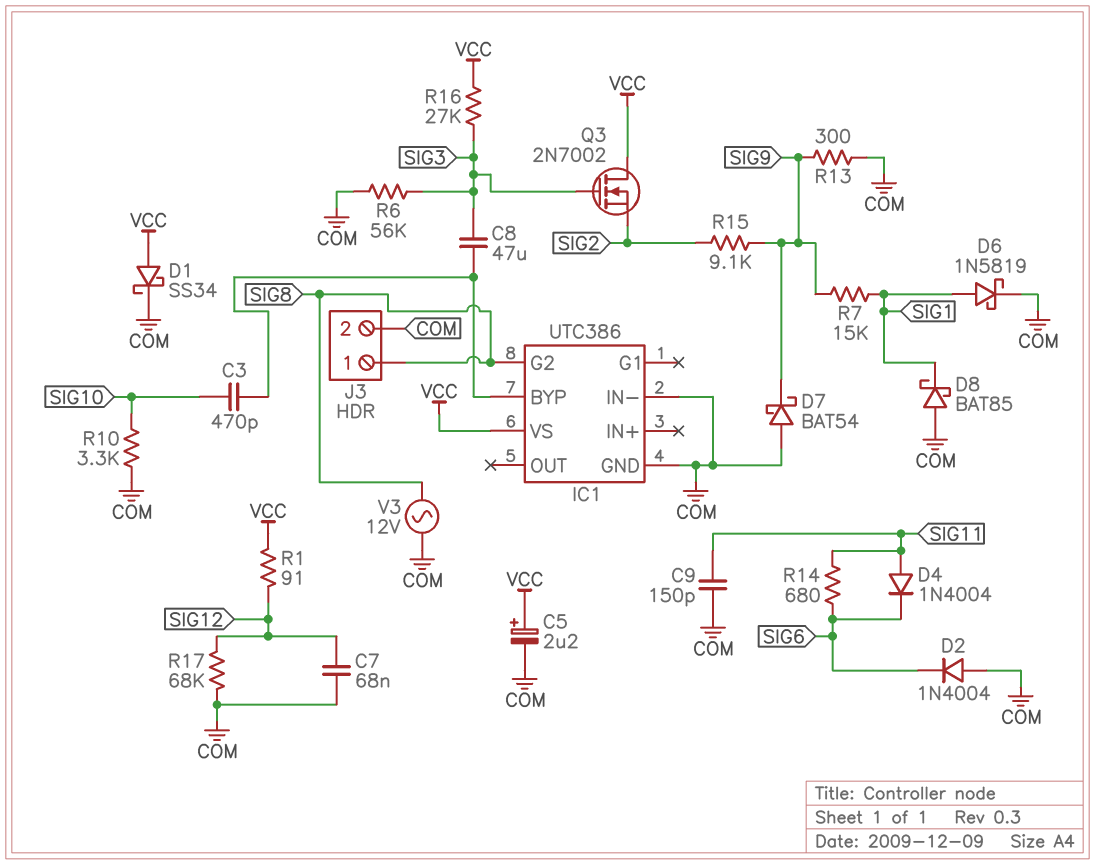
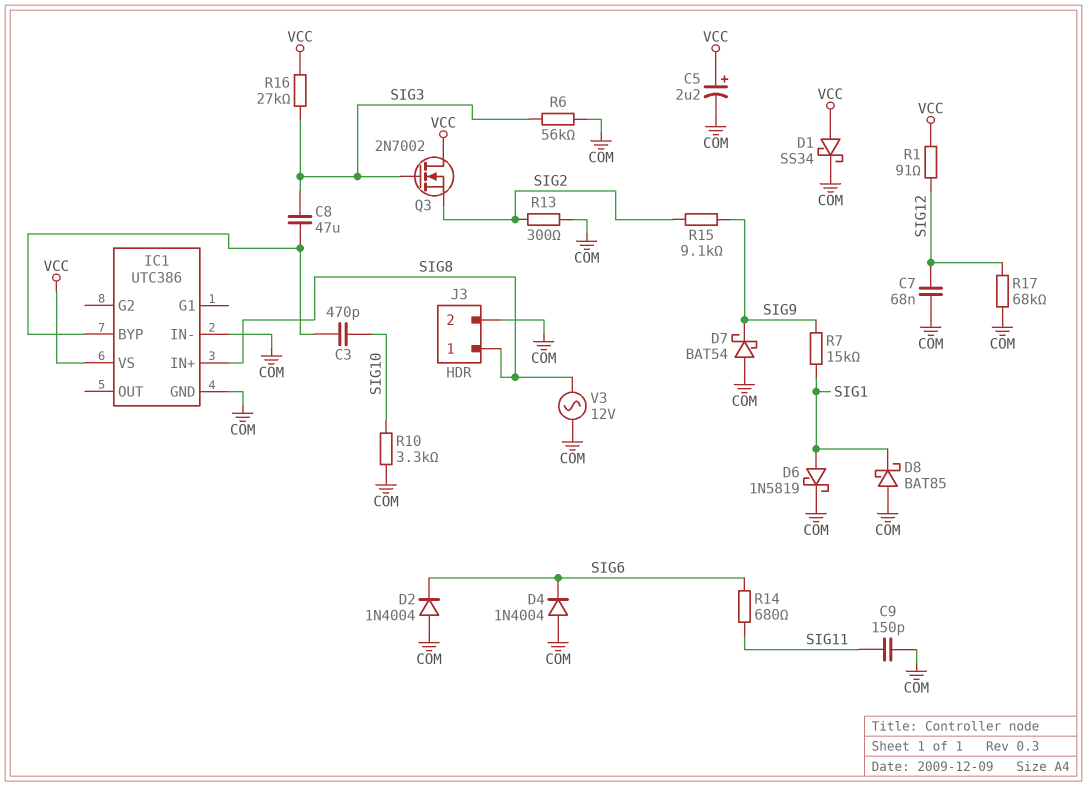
D4: diode 1N4004 (A SIG11, K SIG6) -> diode 1N4004 (A COM, K SIG6)
IC1 pin G2: SIG8 -> none
IC1 pin IN+: none -> SIG8
R13: 300 (COM, SIG9) -> 300 (COM, SIG2)

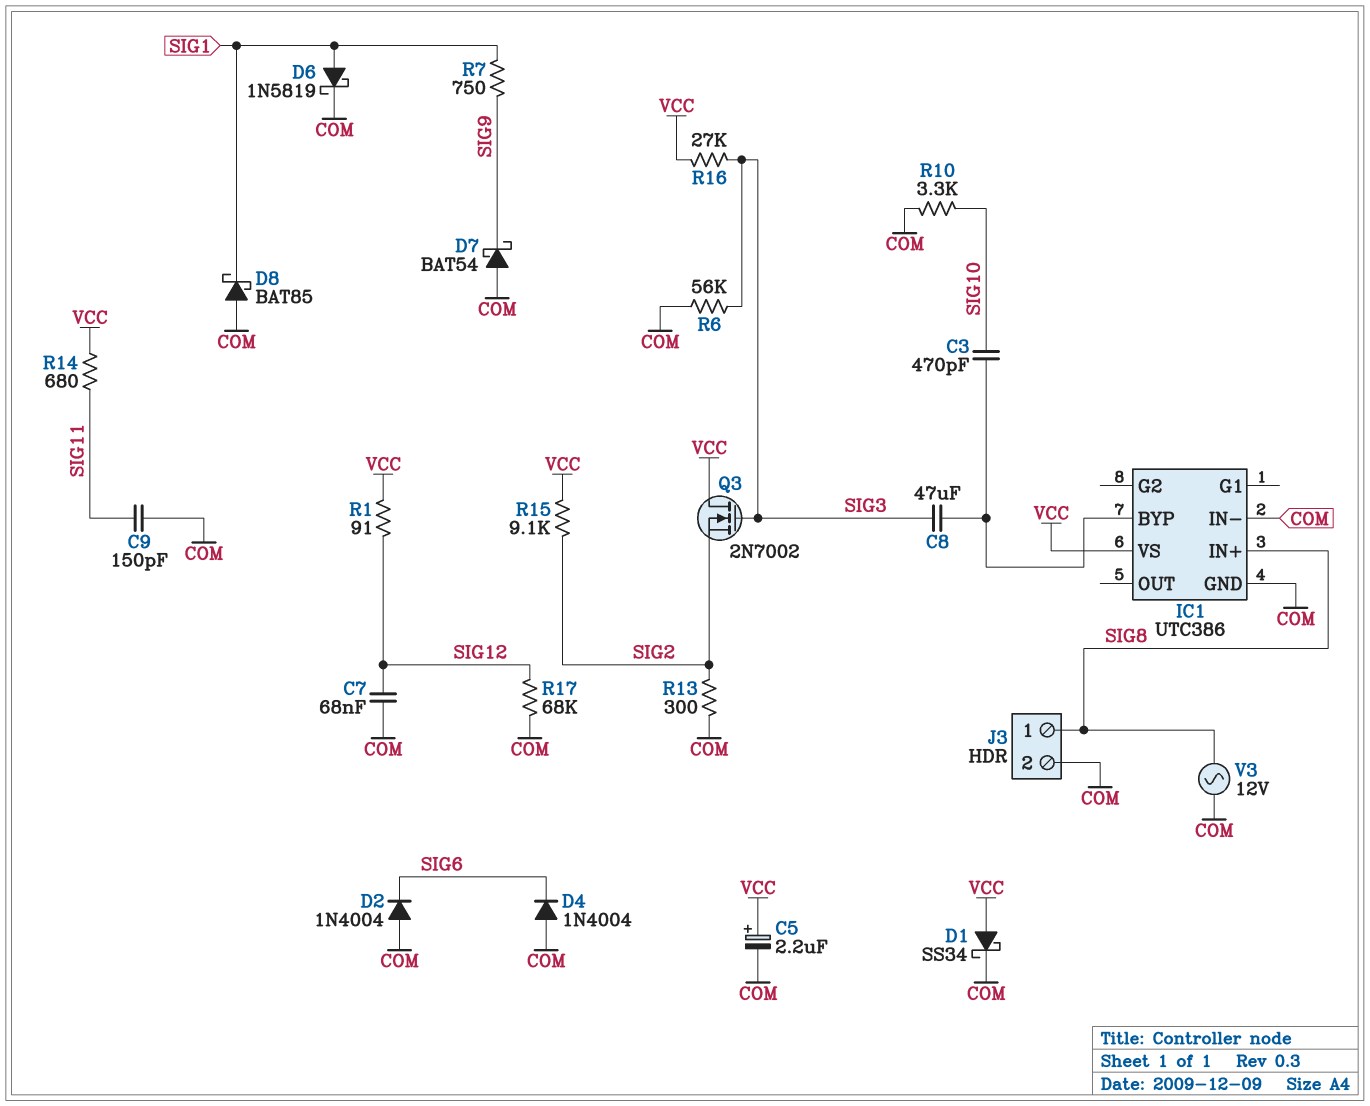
R7: 15k (SIG1, SIG9) -> 750 (SIG1, SIG9)
R14: 680 (SIG6, SIG11) -> 680 (SIG11, VCC)
R15: 9.1k (SIG2, SIG9) -> 9.1k (SIG2, VCC)

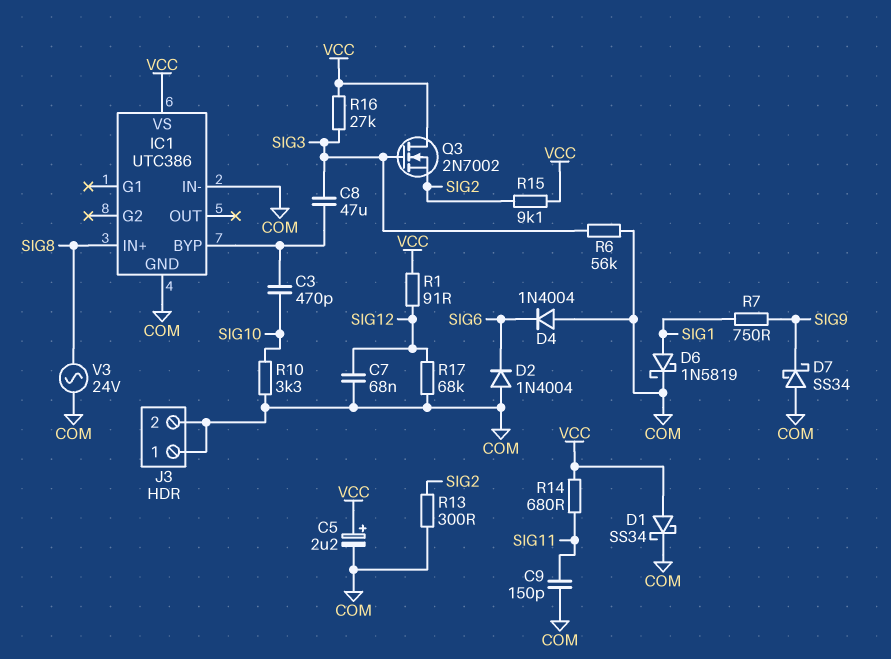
D7: schottky BAT54 (A COM, K SIG9) -> schottky SS34 (A COM, K SIG9)
D8: schottky BAT85 (A COM, K SIG1) -> none
J3 pin 1: SIG8 -> COM
V3: AC 12V (COM, SIG8) -> AC 24V (COM, SIG8)

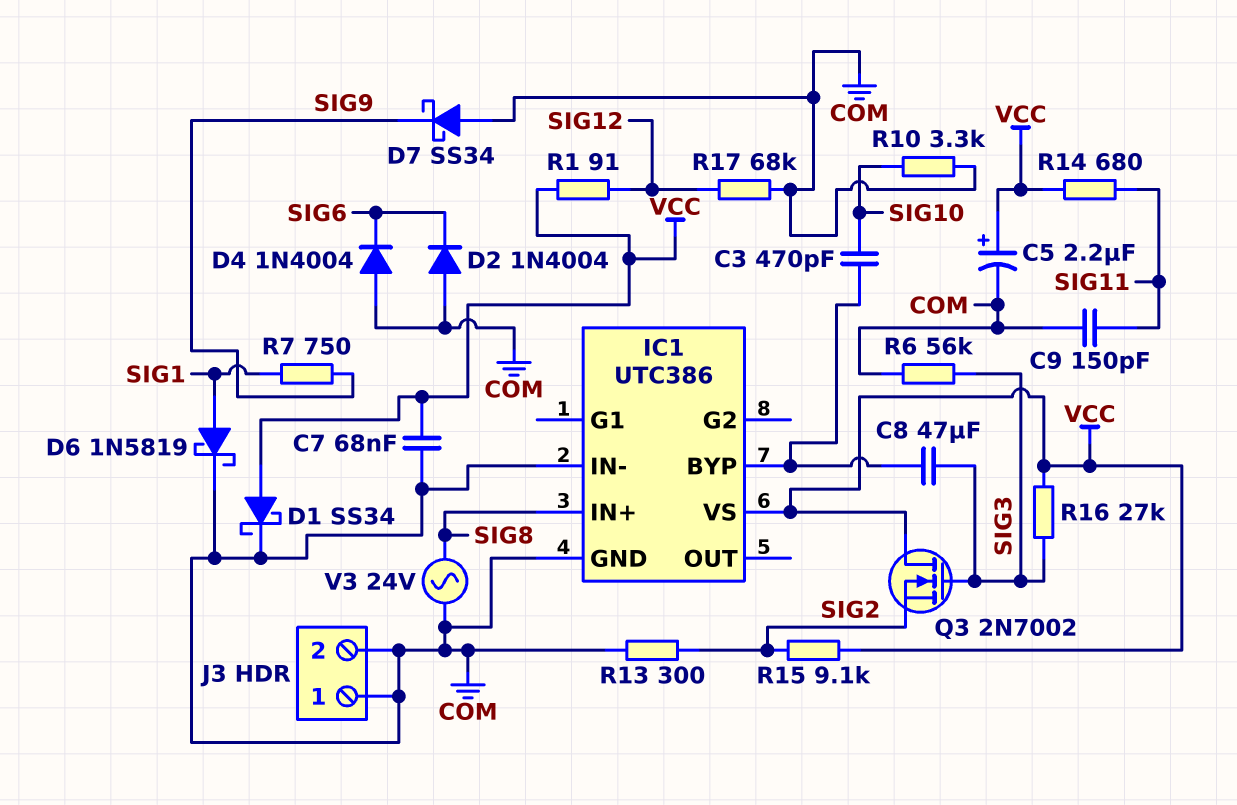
C7: 68nF (COM, SIG12) -> 68nF (COM, VCC)

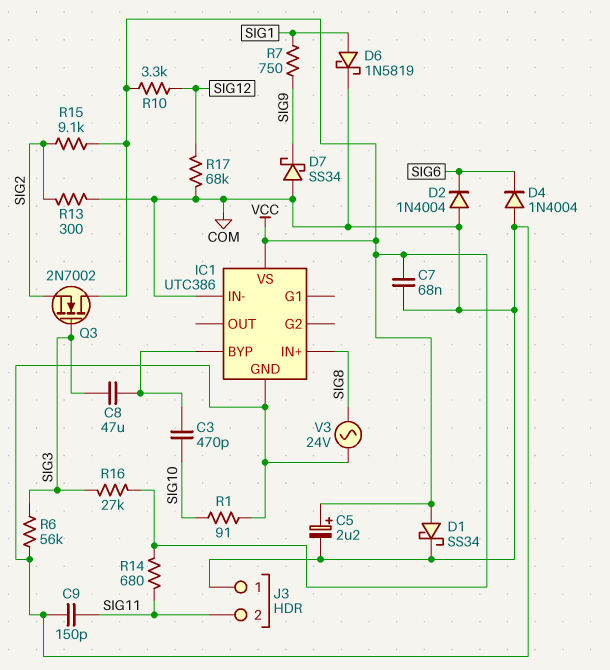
J3 pin 2: COM -> SIG11
R1: 91 (SIG12, VCC) -> 91 (COM, SIG10)
R10: 3.3k (COM, SIG10) -> 3.3k (SIG12, VCC)

